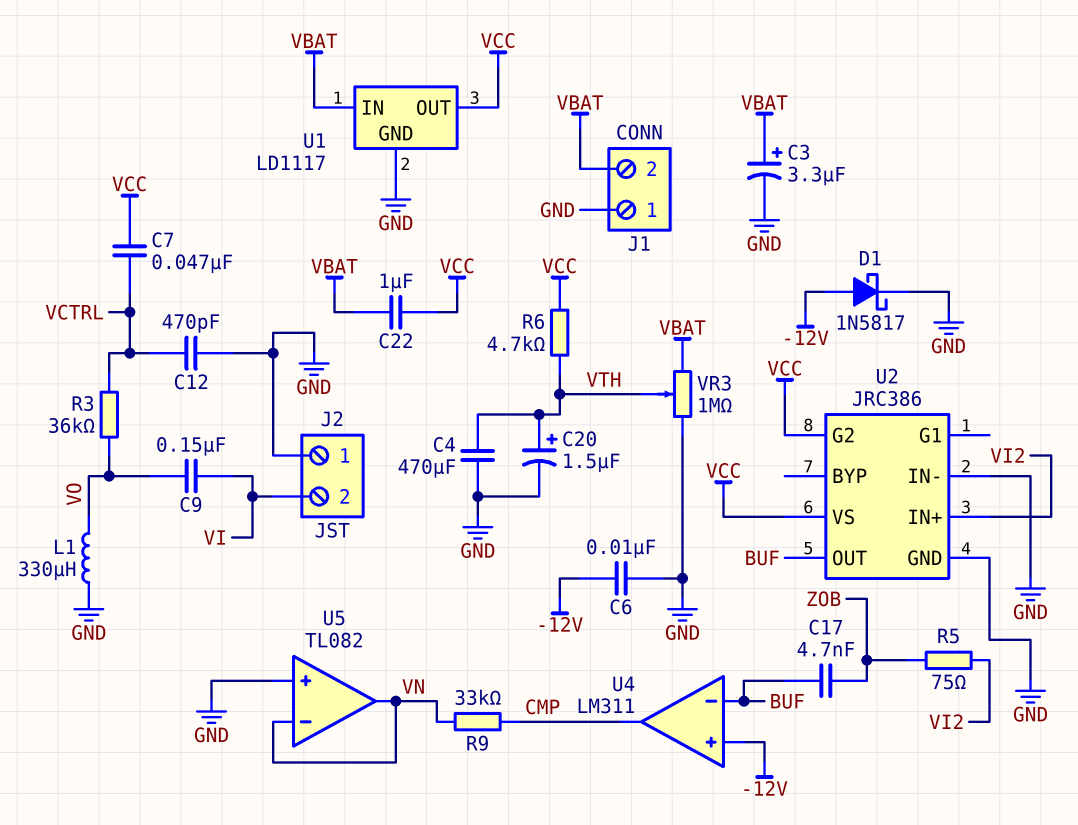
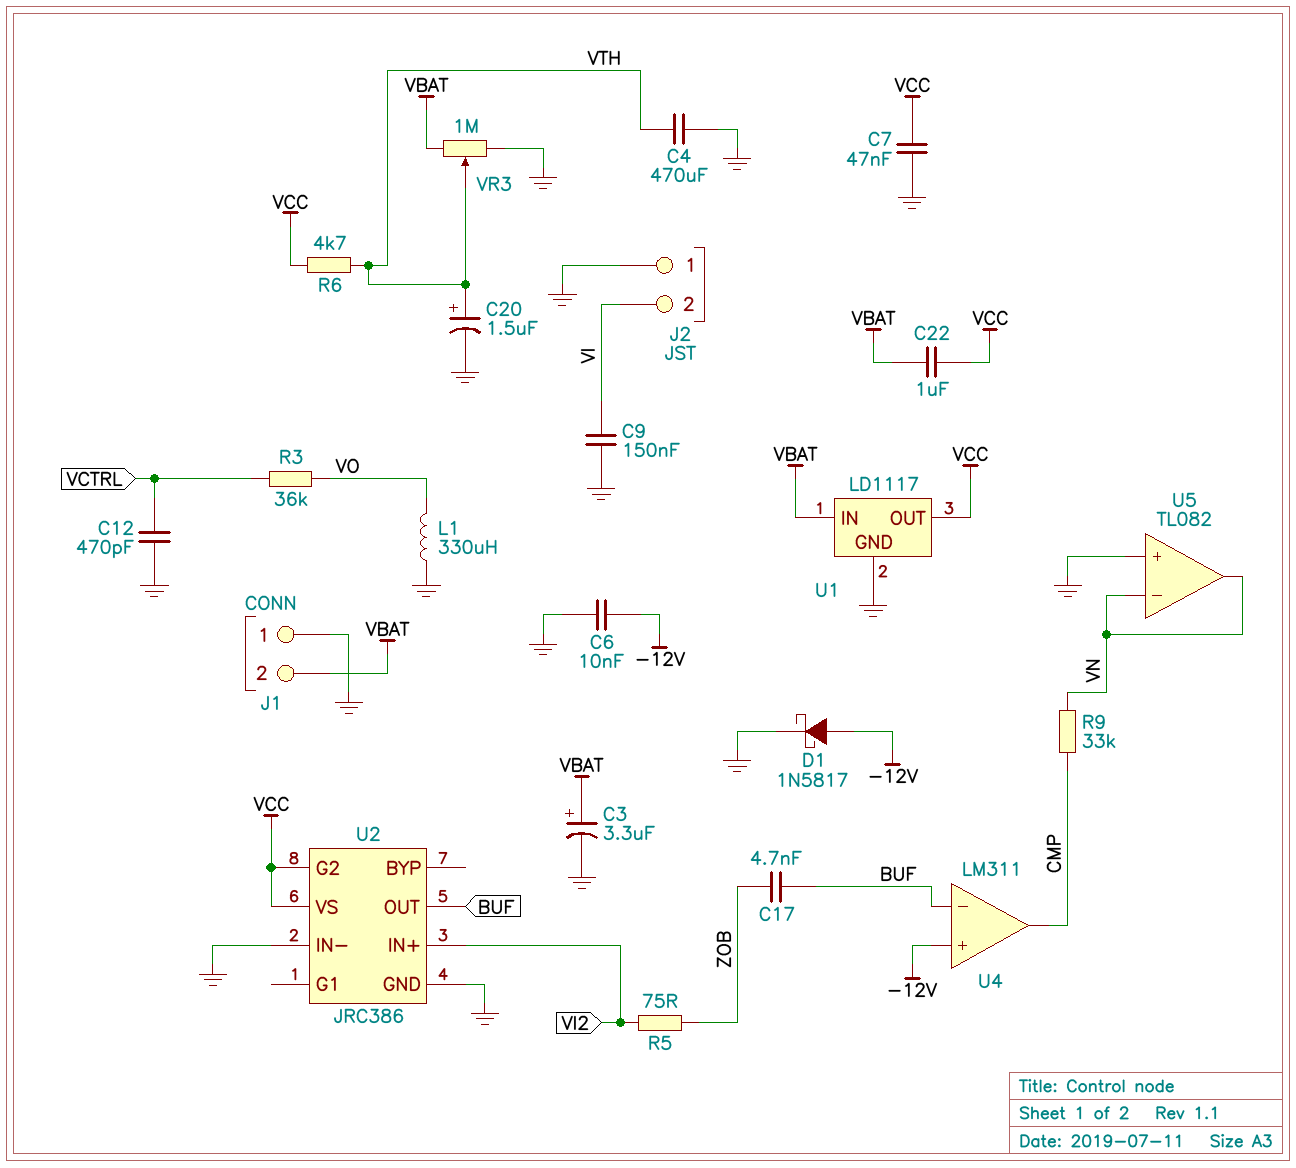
C7: 47nF (VCC, VCTRL) -> 47nF (GND, VCC)
C9: 150nF (VI, VO) -> 150nF (GND, VI)

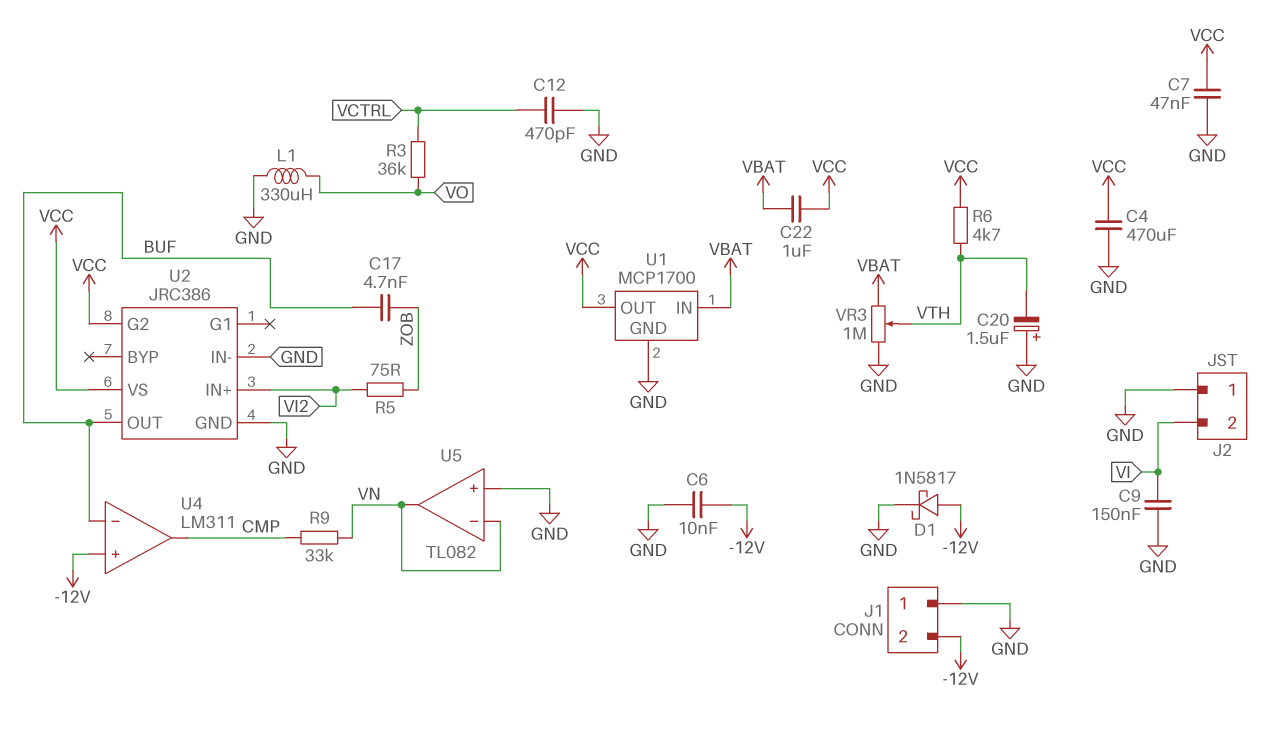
C3: 3.3uF (plus VBAT, minus GND) -> none
C4: 470uF (GND, VTH) -> 470uF (GND, VCC)
C20: 1.5uF (plus VTH, minus GND) -> 1.5uF (plus GND, minus VTH)
J1 pin 2: VBAT -> -12V
U1: LD1117 -> MCP1700

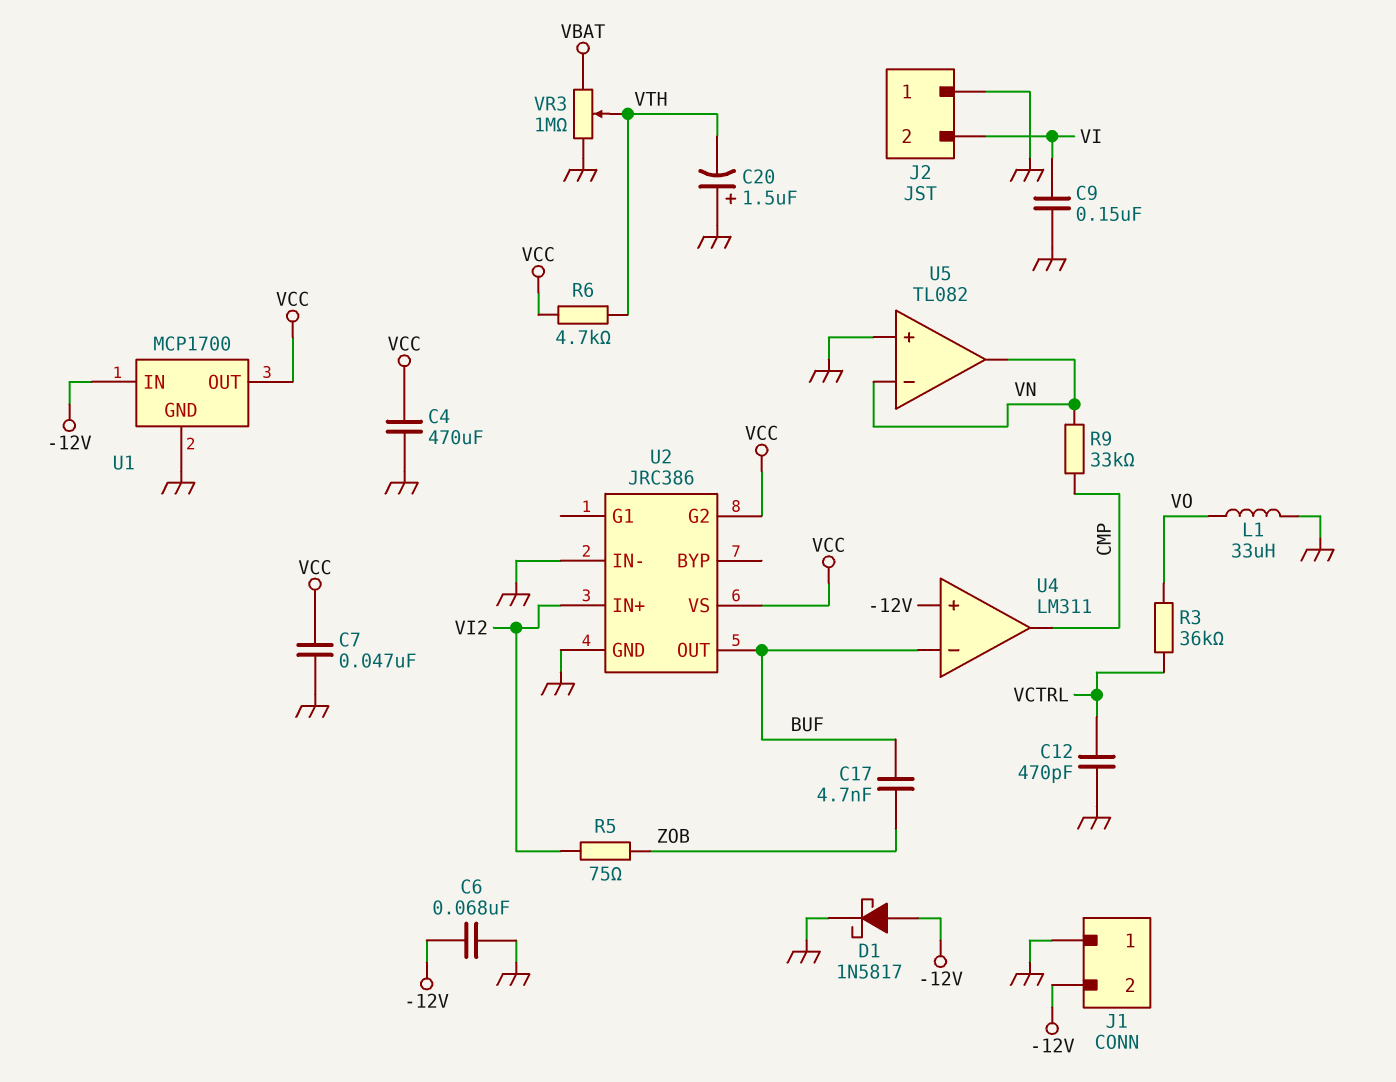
C6: 10nF (-12V, GND) -> 68nF (-12V, GND)
C22: 1uF (VBAT, VCC) -> none
L1: 330uH (GND, VO) -> 33uH (GND, VO)
U1 pin IN: VBAT -> -12V

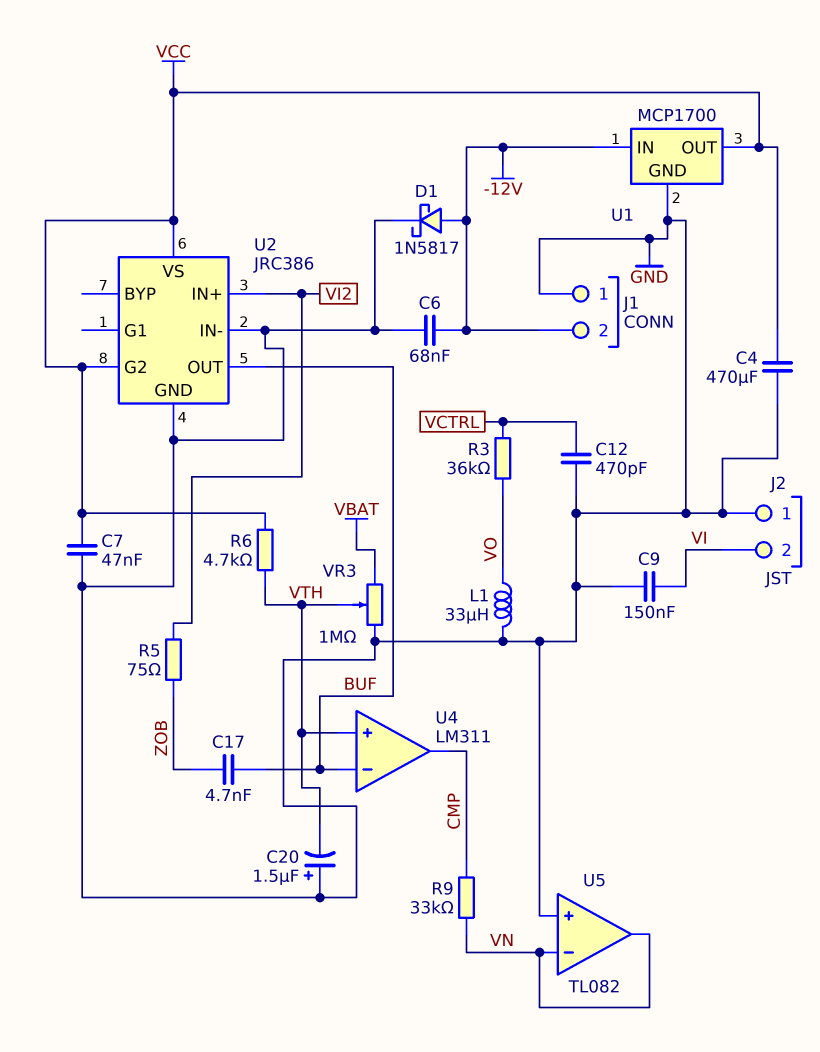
U4 pin in+: -12V -> VTH

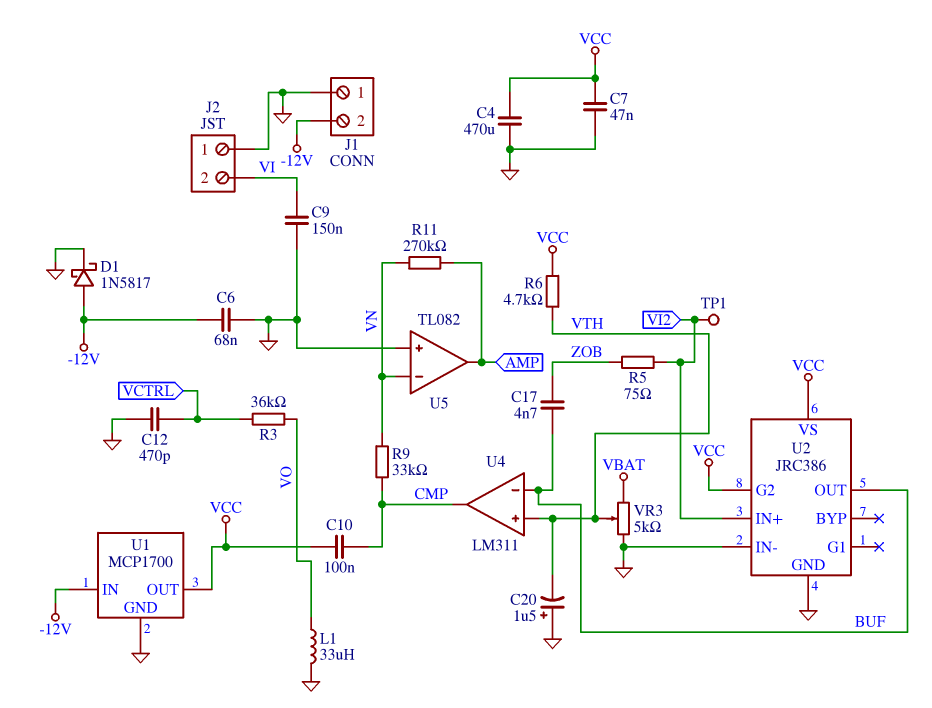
C10: none -> 100nF (CMP, VCC)
R11: none -> 270k (AMP, VN)
TP1: none -> test point (VI2)
U5 pin out: VN -> AMP
VR3: 1M (GND, VBAT, wiper VTH) -> 5k (GND, VBAT, wiper VTH)

